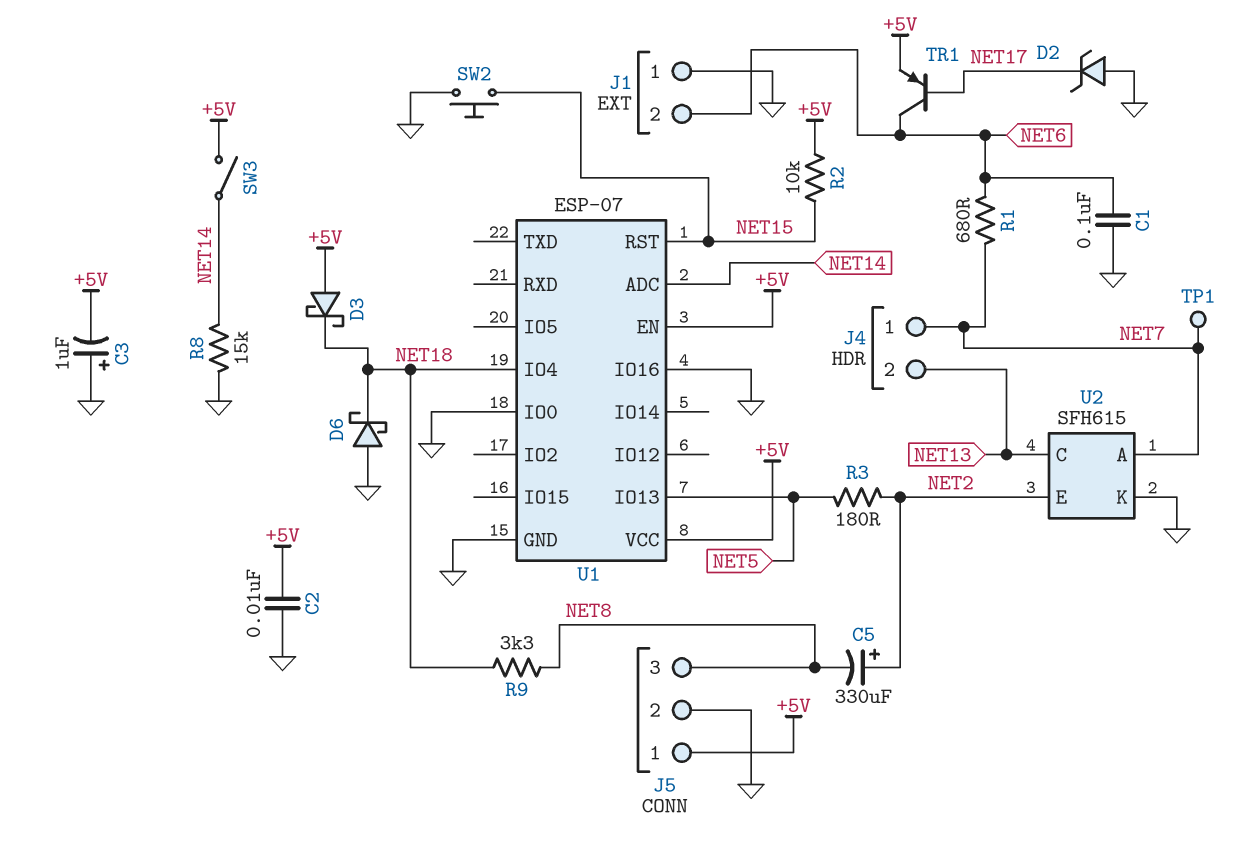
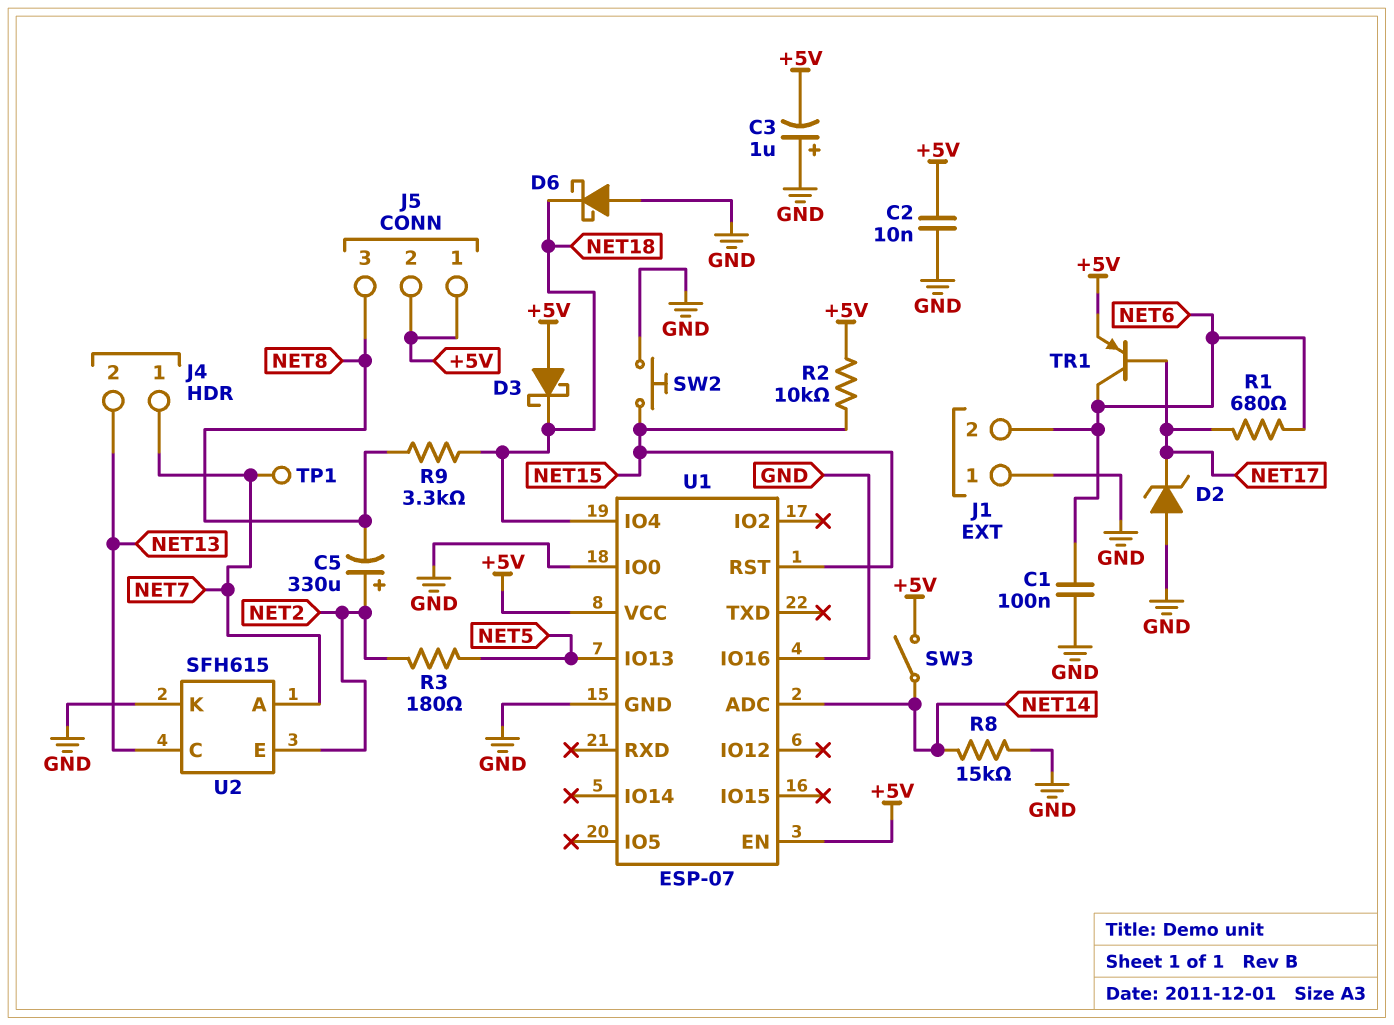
J5 pin 2: GND -> +5V
R1: 680 (NET6, NET7) -> 680 (NET6, NET17)

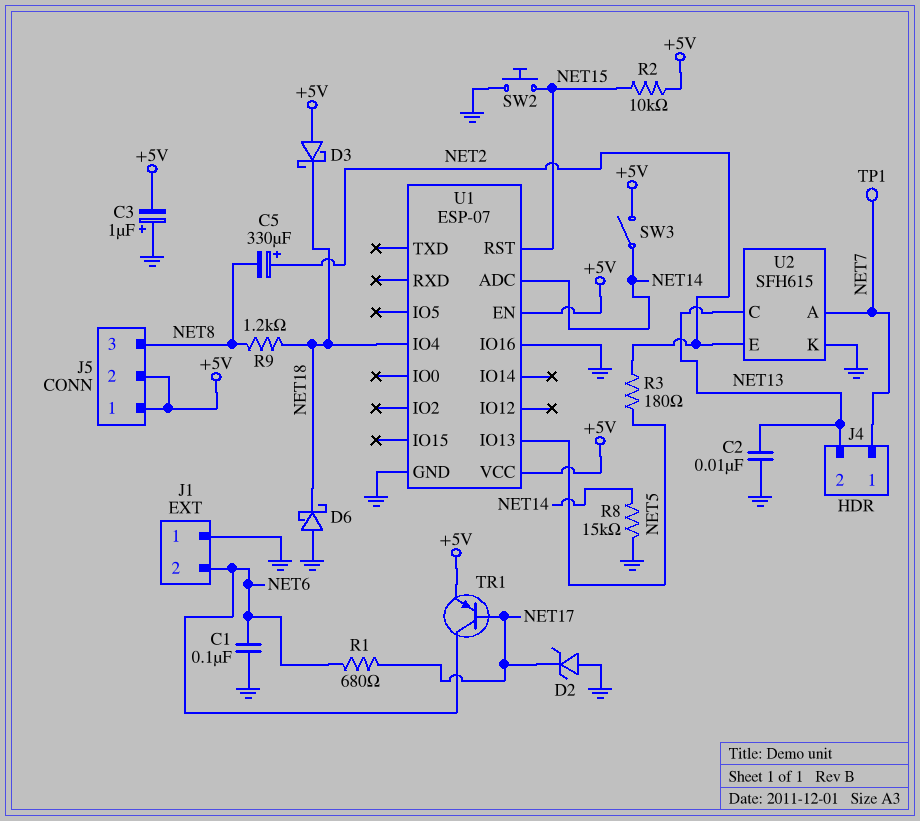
C2: 10nF (+5V, GND) -> 10nF (GND, NET13)
R9: 3.3k (NET8, NET18) -> 1.2k (NET8, NET18)
U1 pin IO0: GND -> none

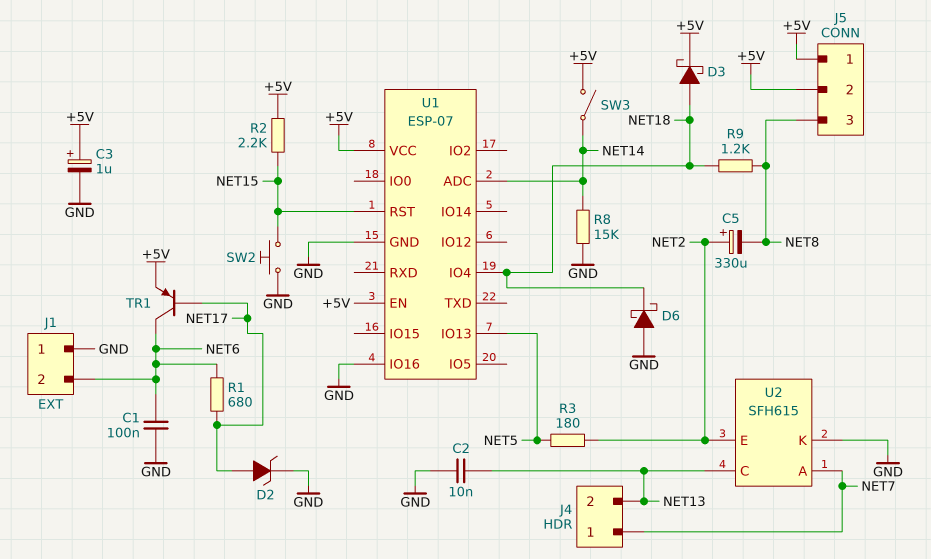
C3: 1uF (plus GND, minus +5V) -> 1uF (plus +5V, minus GND)
D2: zener (A GND, K NET17) -> zener (A NET17, K GND)
D3: schottky (A +5V, K NET18) -> schottky (A NET18, K +5V)
R2: 10k (+5V, NET15) -> 2.2k (+5V, NET15)
TP1: test point (NET7) -> none

